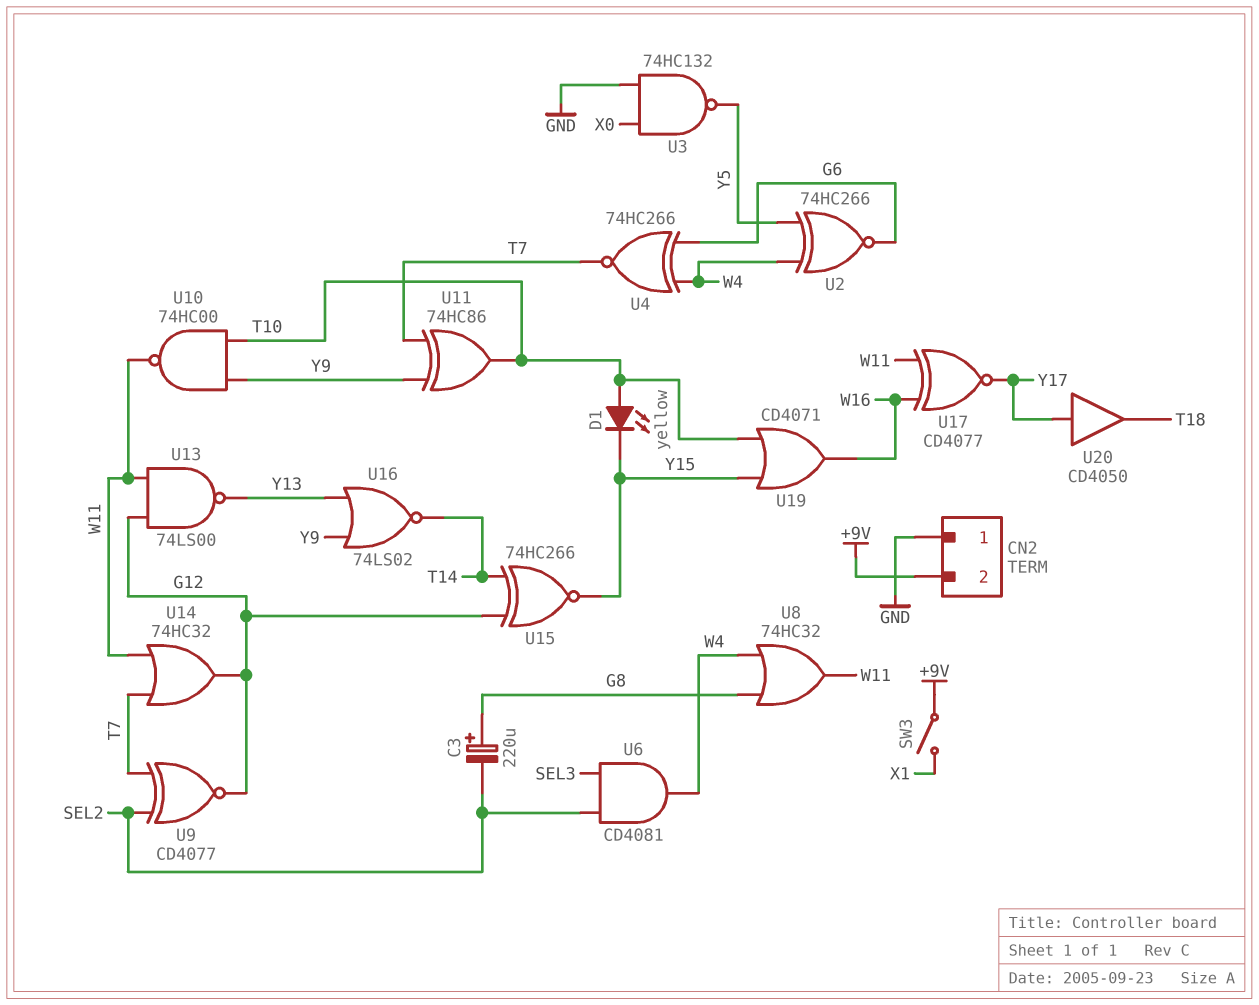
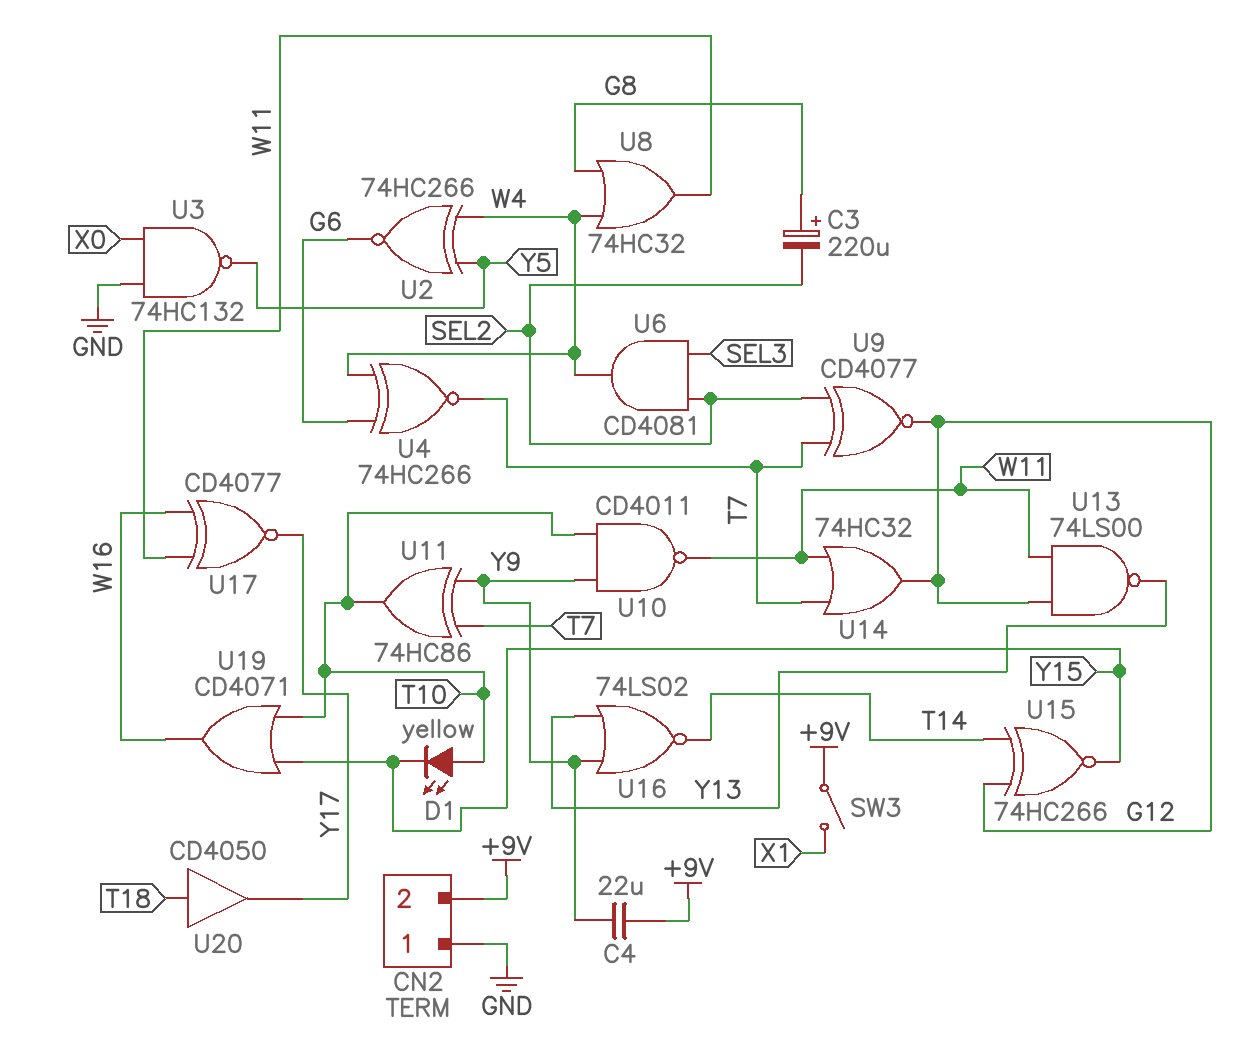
C4: none -> 22uF (+9V, Y9)
U10: NAND 74HC00 (in T10, in Y9, out W11) -> NAND CD4011 (in T10, in Y9, out W11)
U20: buffer CD4050 (in Y17, out T18) -> buffer CD4050 (in T18, out Y17)

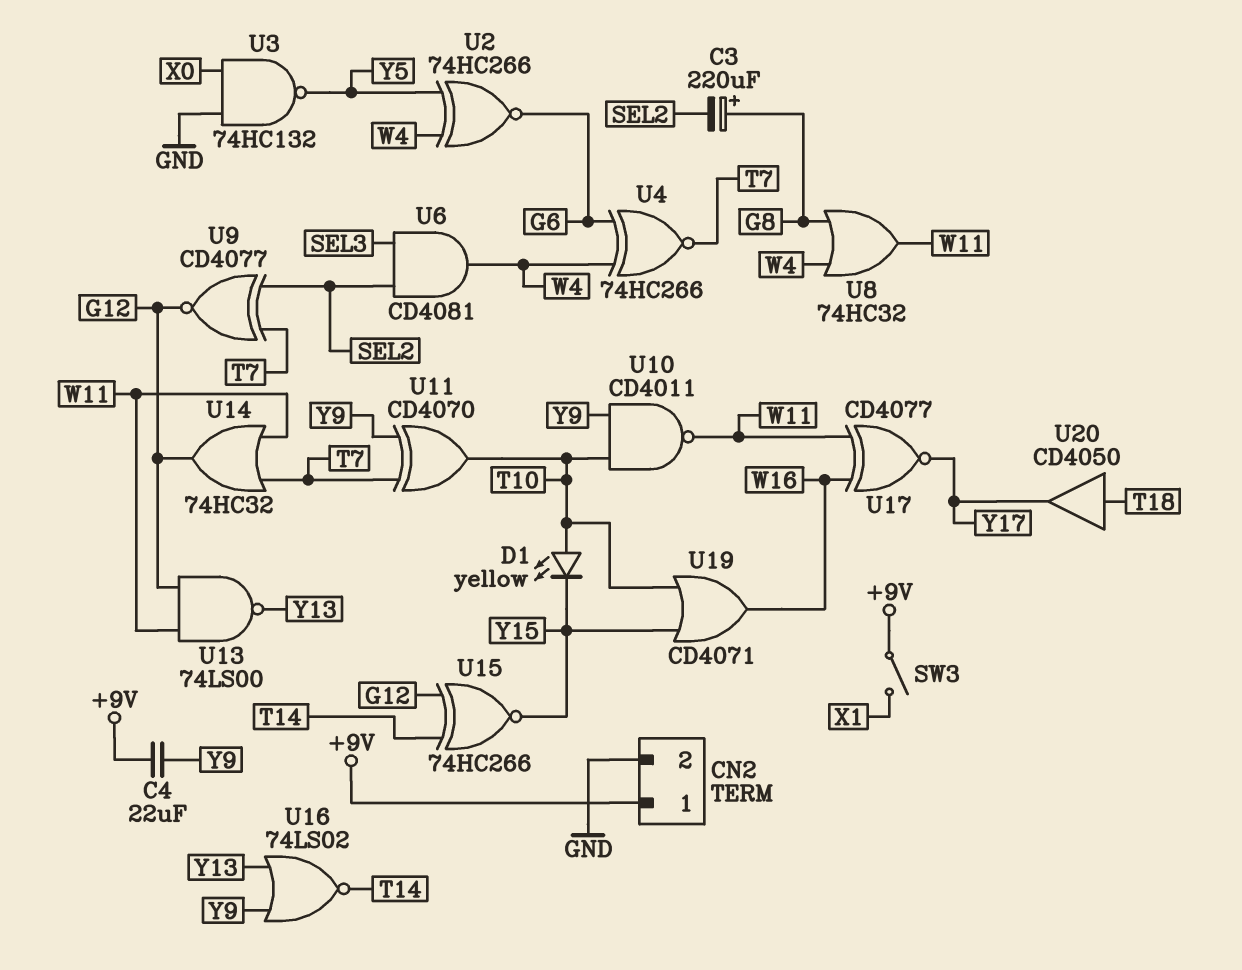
CN2 pin 1: GND -> +9V
CN2 pin 2: +9V -> GND
U11: XOR 74HC86 (in T7, in Y9, out T10) -> XOR CD4070 (in T7, in Y9, out T10)

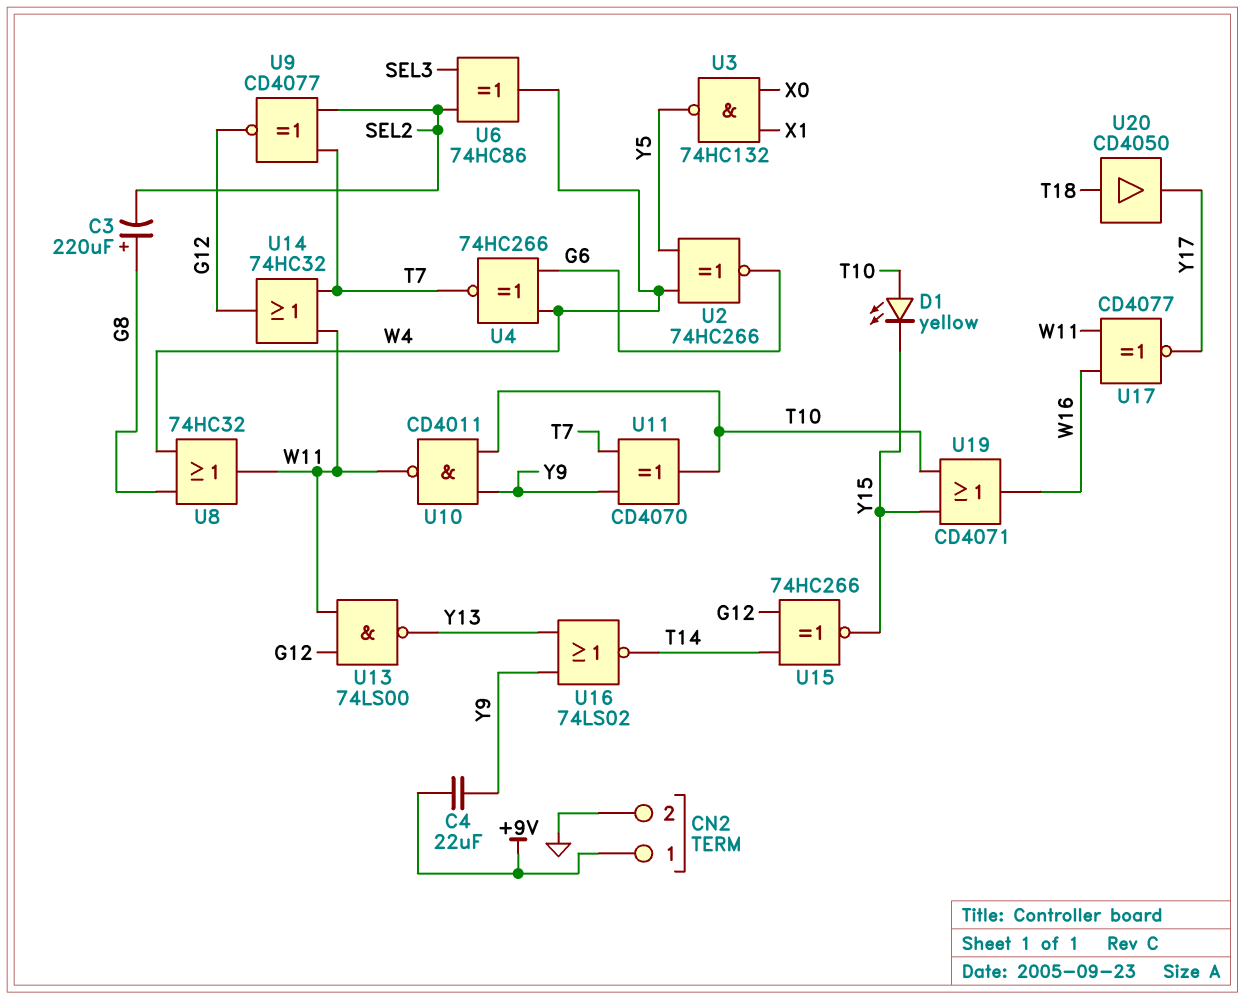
SW3: switch (+9V, X1) -> none
U3: NAND 74HC132 (in GND, in X0, out Y5) -> NAND 74HC132 (in X0, in X1, out Y5)
U6: AND CD4081 (in SEL2, in SEL3, out W4) -> XOR 74HC86 (in SEL2, in SEL3, out W4)

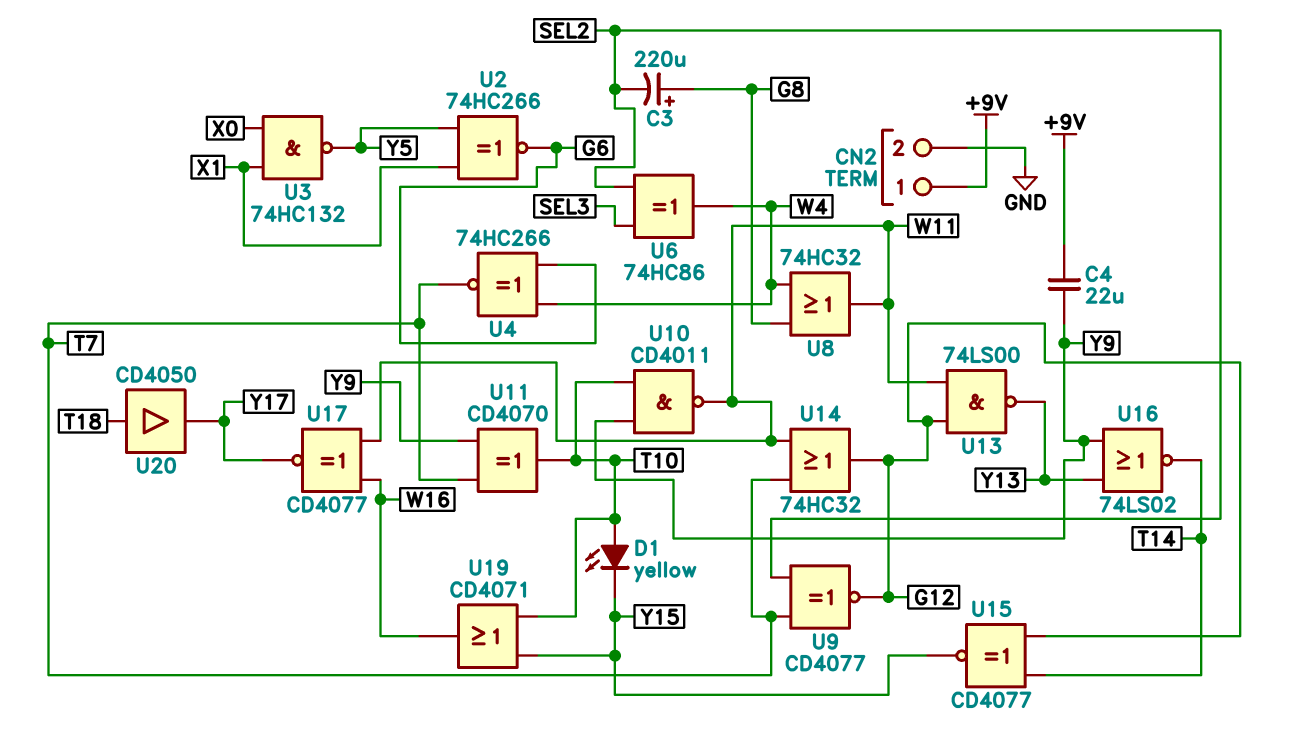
U2: XNOR 74HC266 (in W4, in Y5, out G6) -> XNOR 74HC266 (in X1, in Y5, out G6)
U15: XNOR 74HC266 (in G12, in T14, out Y15) -> XNOR CD4077 (in G12, in T14, out Y15)

